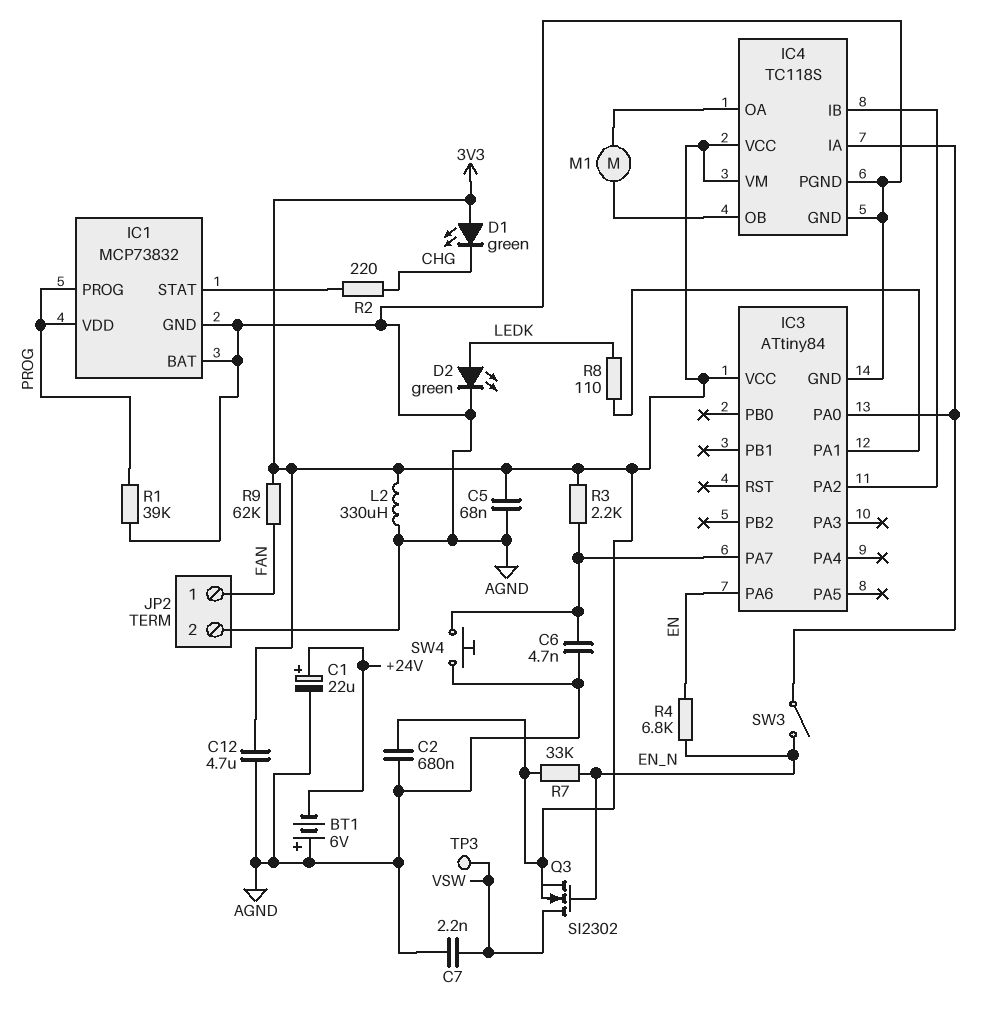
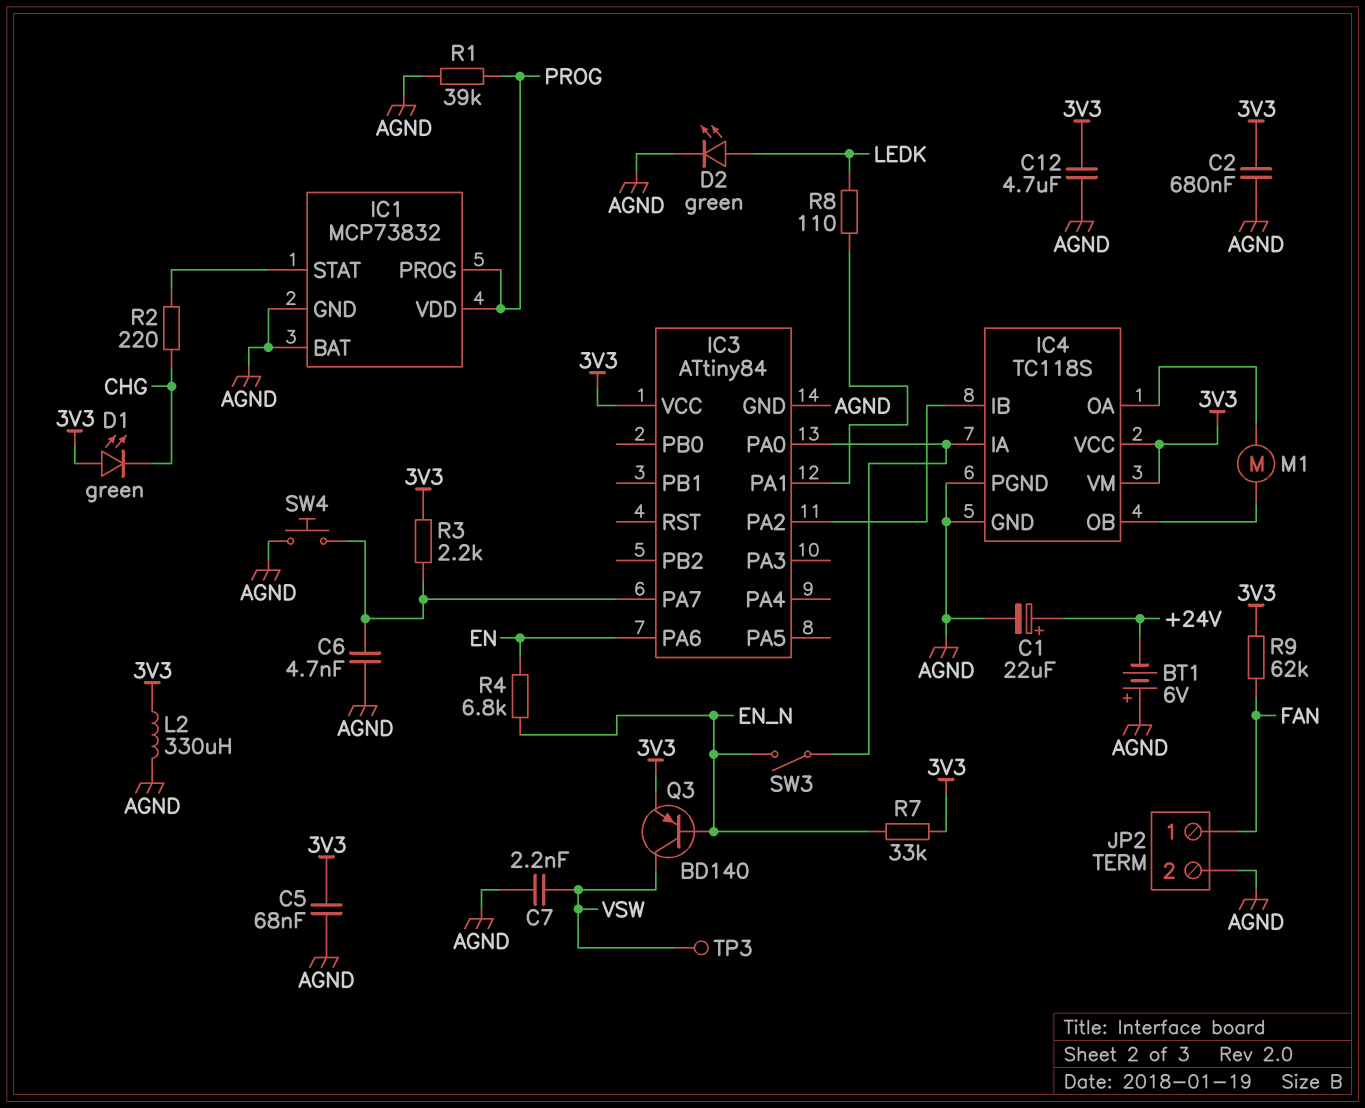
Q3: NMOS SI2302 (G EN_N, D VSW, S 3V3) -> PNP BD140 (B EN_N, C VSW, E 3V3)

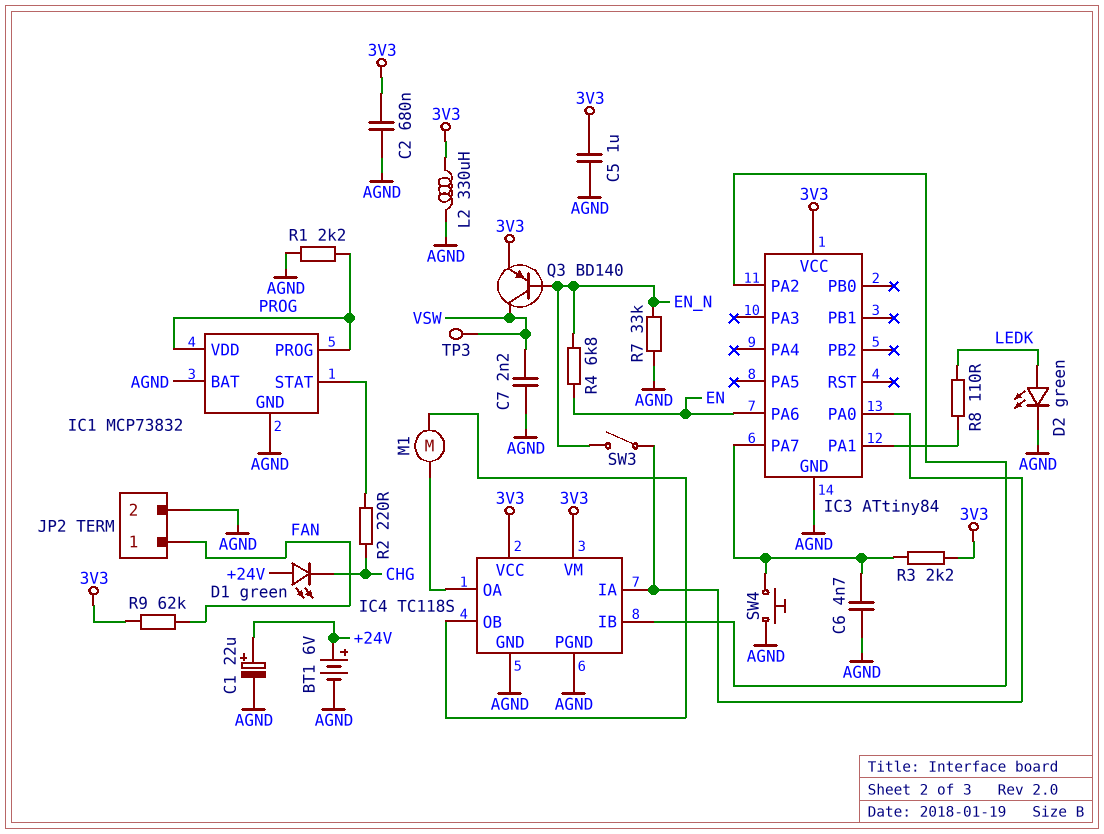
BT1: 6V (plus AGND, minus +24V) -> 6V (plus +24V, minus AGND)
C5: 68nF (3V3, AGND) -> 1uF (3V3, AGND)
C12: 4.7uF (3V3, AGND) -> none
D1: LED green (A 3V3, K CHG) -> LED green (A +24V, K CHG)
R1: 39k (AGND, PROG) -> 2.2k (AGND, PROG)
R7: 33k (3V3, EN_N) -> 33k (AGND, EN_N)

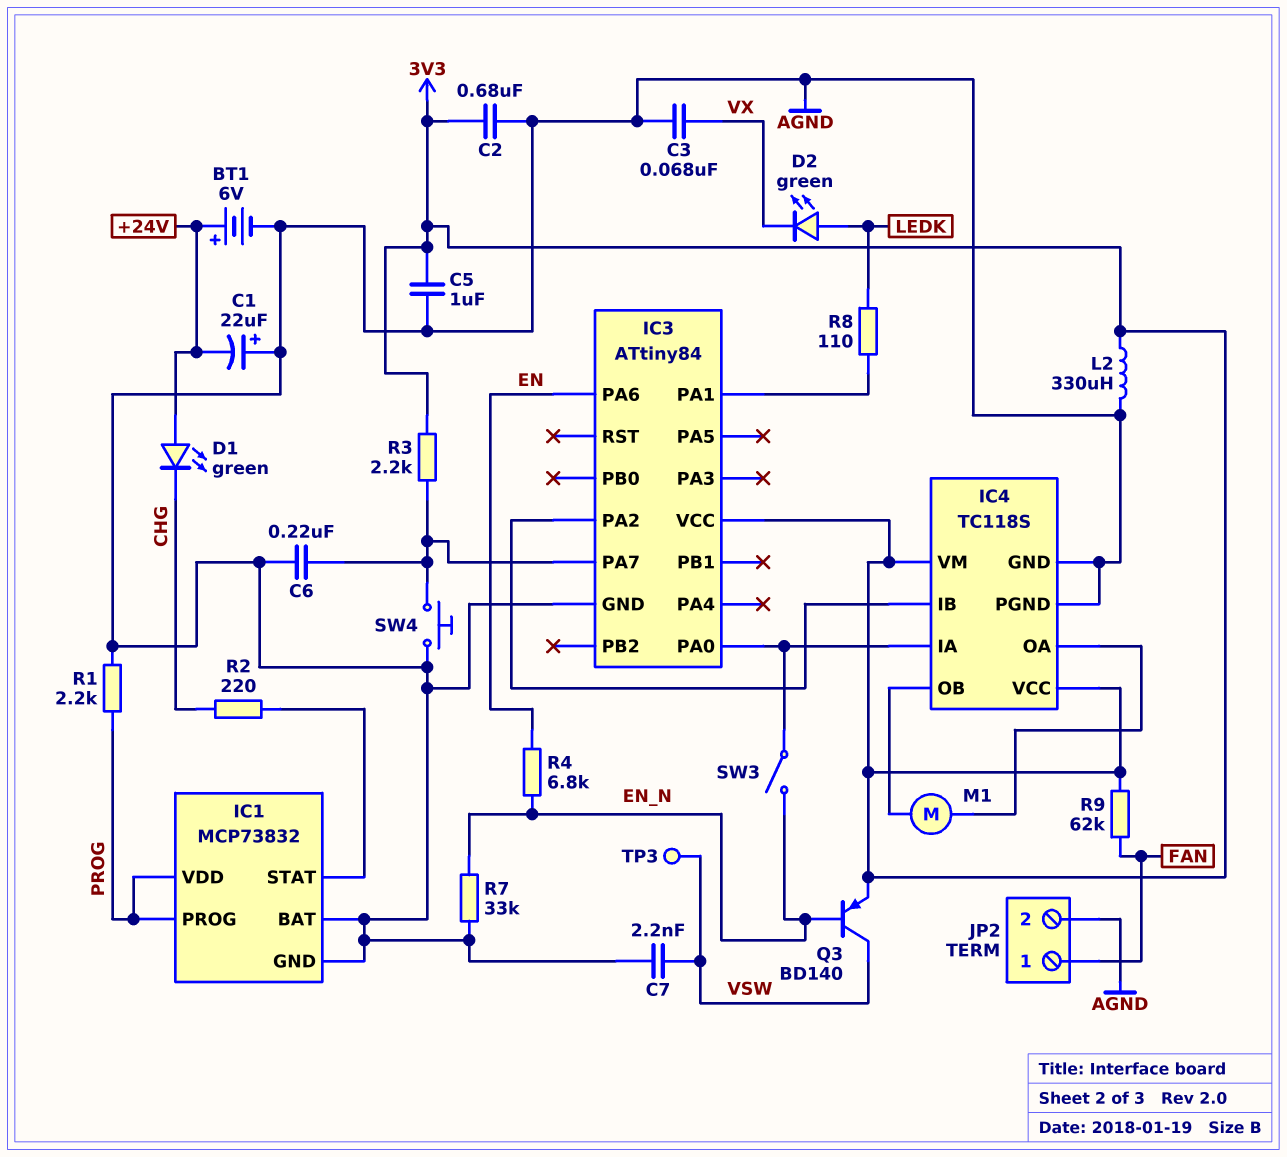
C1: 22uF (plus +24V, minus AGND) -> 22uF (plus AGND, minus +24V)
C3: none -> 68nF (AGND, VX)
C6: 4.7nF (AGND, IC3/PA7) -> 220nF (AGND, IC3/PA7)
D2: LED green (A LEDK, K AGND) -> LED green (A LEDK, K VX)

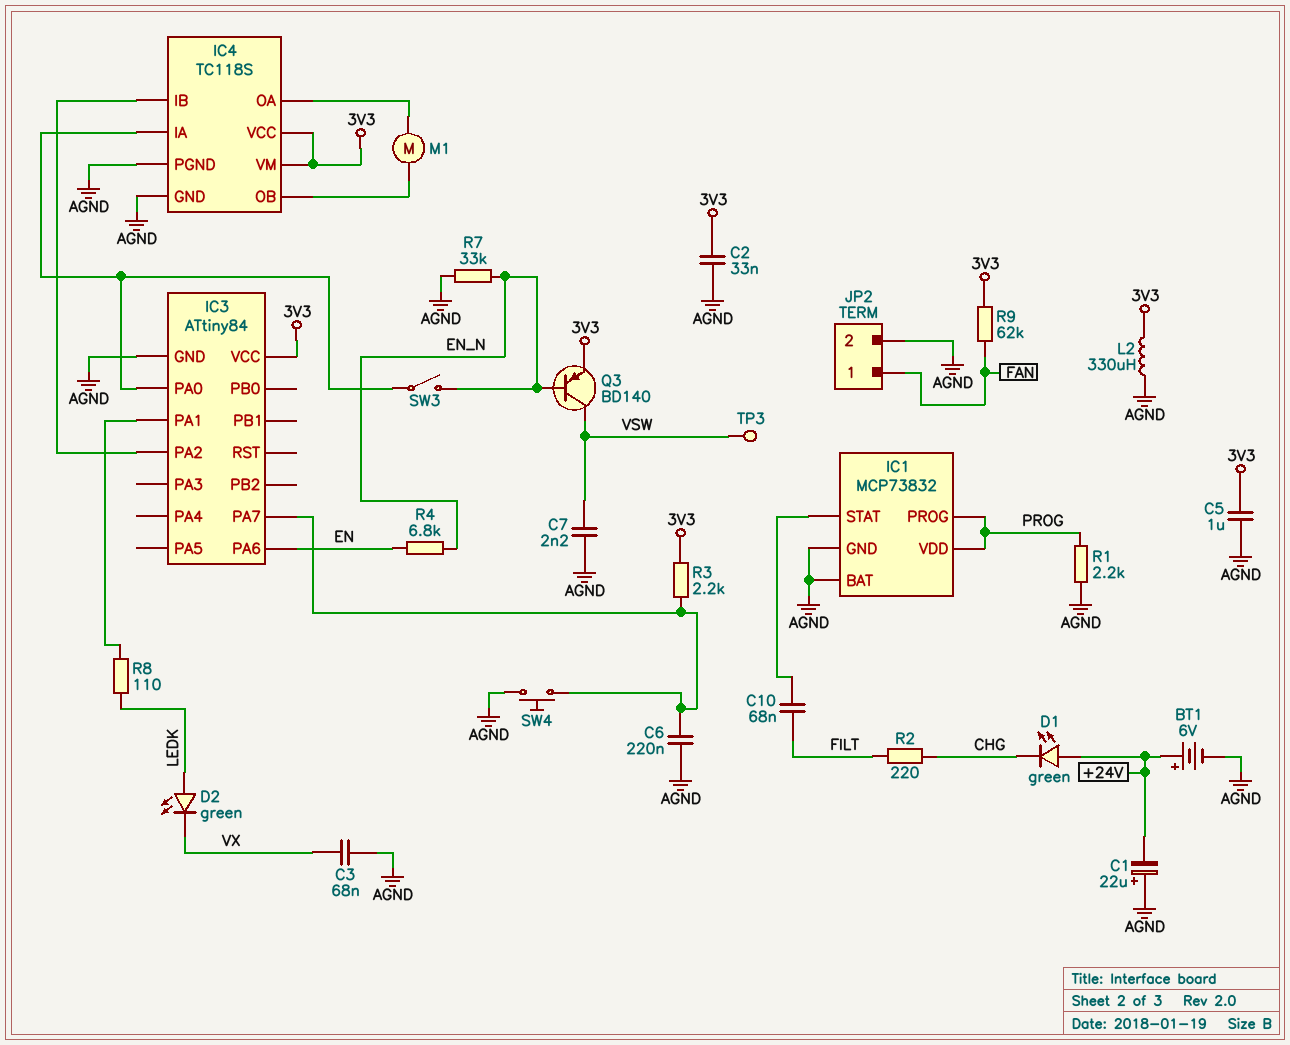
C2: 680nF (3V3, AGND) -> 33nF (3V3, AGND)
C10: none -> 68nF (FILT, IC1/STAT)
R2: 220 (CHG, IC1/STAT) -> 220 (CHG, FILT)

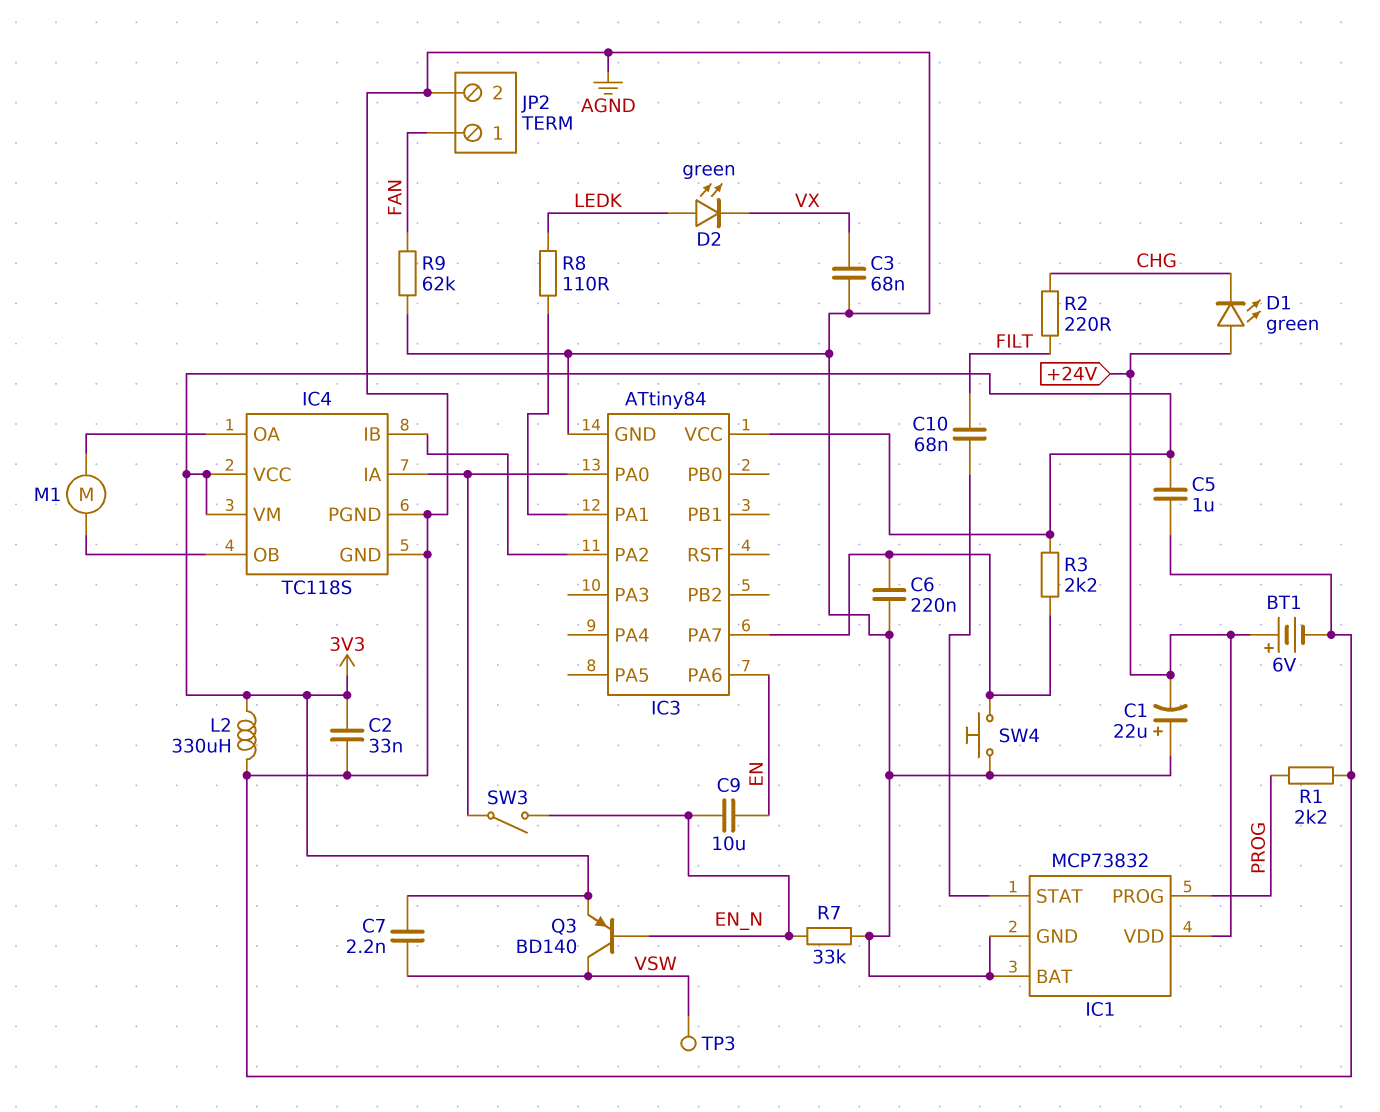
C7: 2.2nF (AGND, VSW) -> 2.2nF (3V3, VSW)
C9: none -> 10uF (EN, EN_N)
IC1 pin VDD: PROG -> +24V
R4: 6.8k (EN, EN_N) -> none
R9: 62k (3V3, FAN) -> 62k (AGND, FAN)

